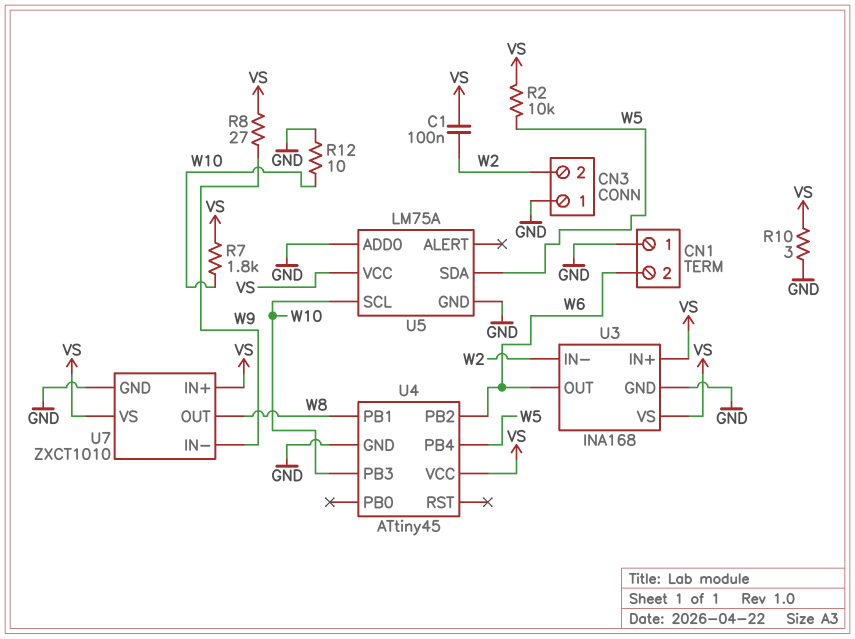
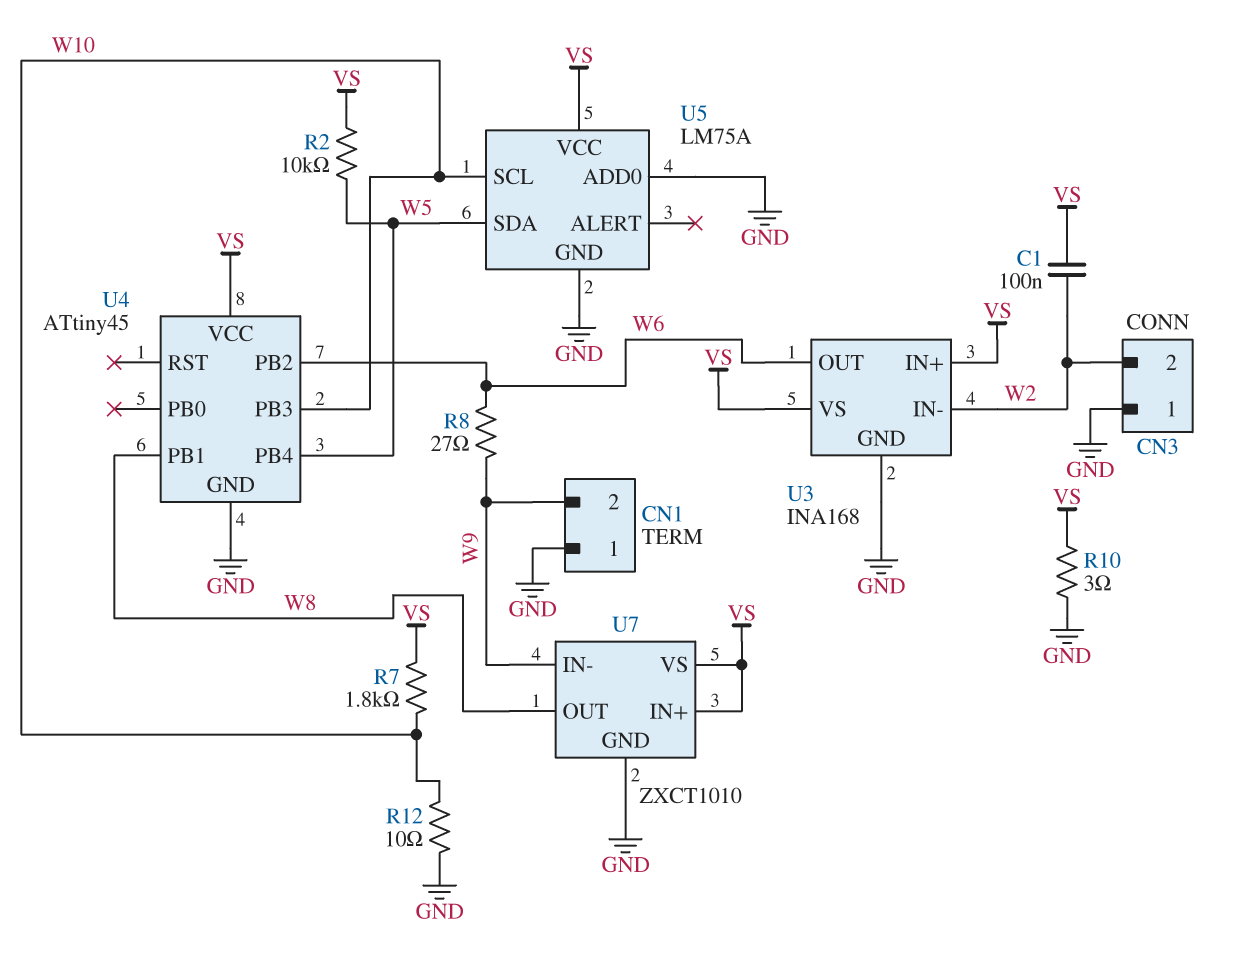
CN1 pin 2: W6 -> W9
R8: 27 (VS, W9) -> 27 (W6, W9)

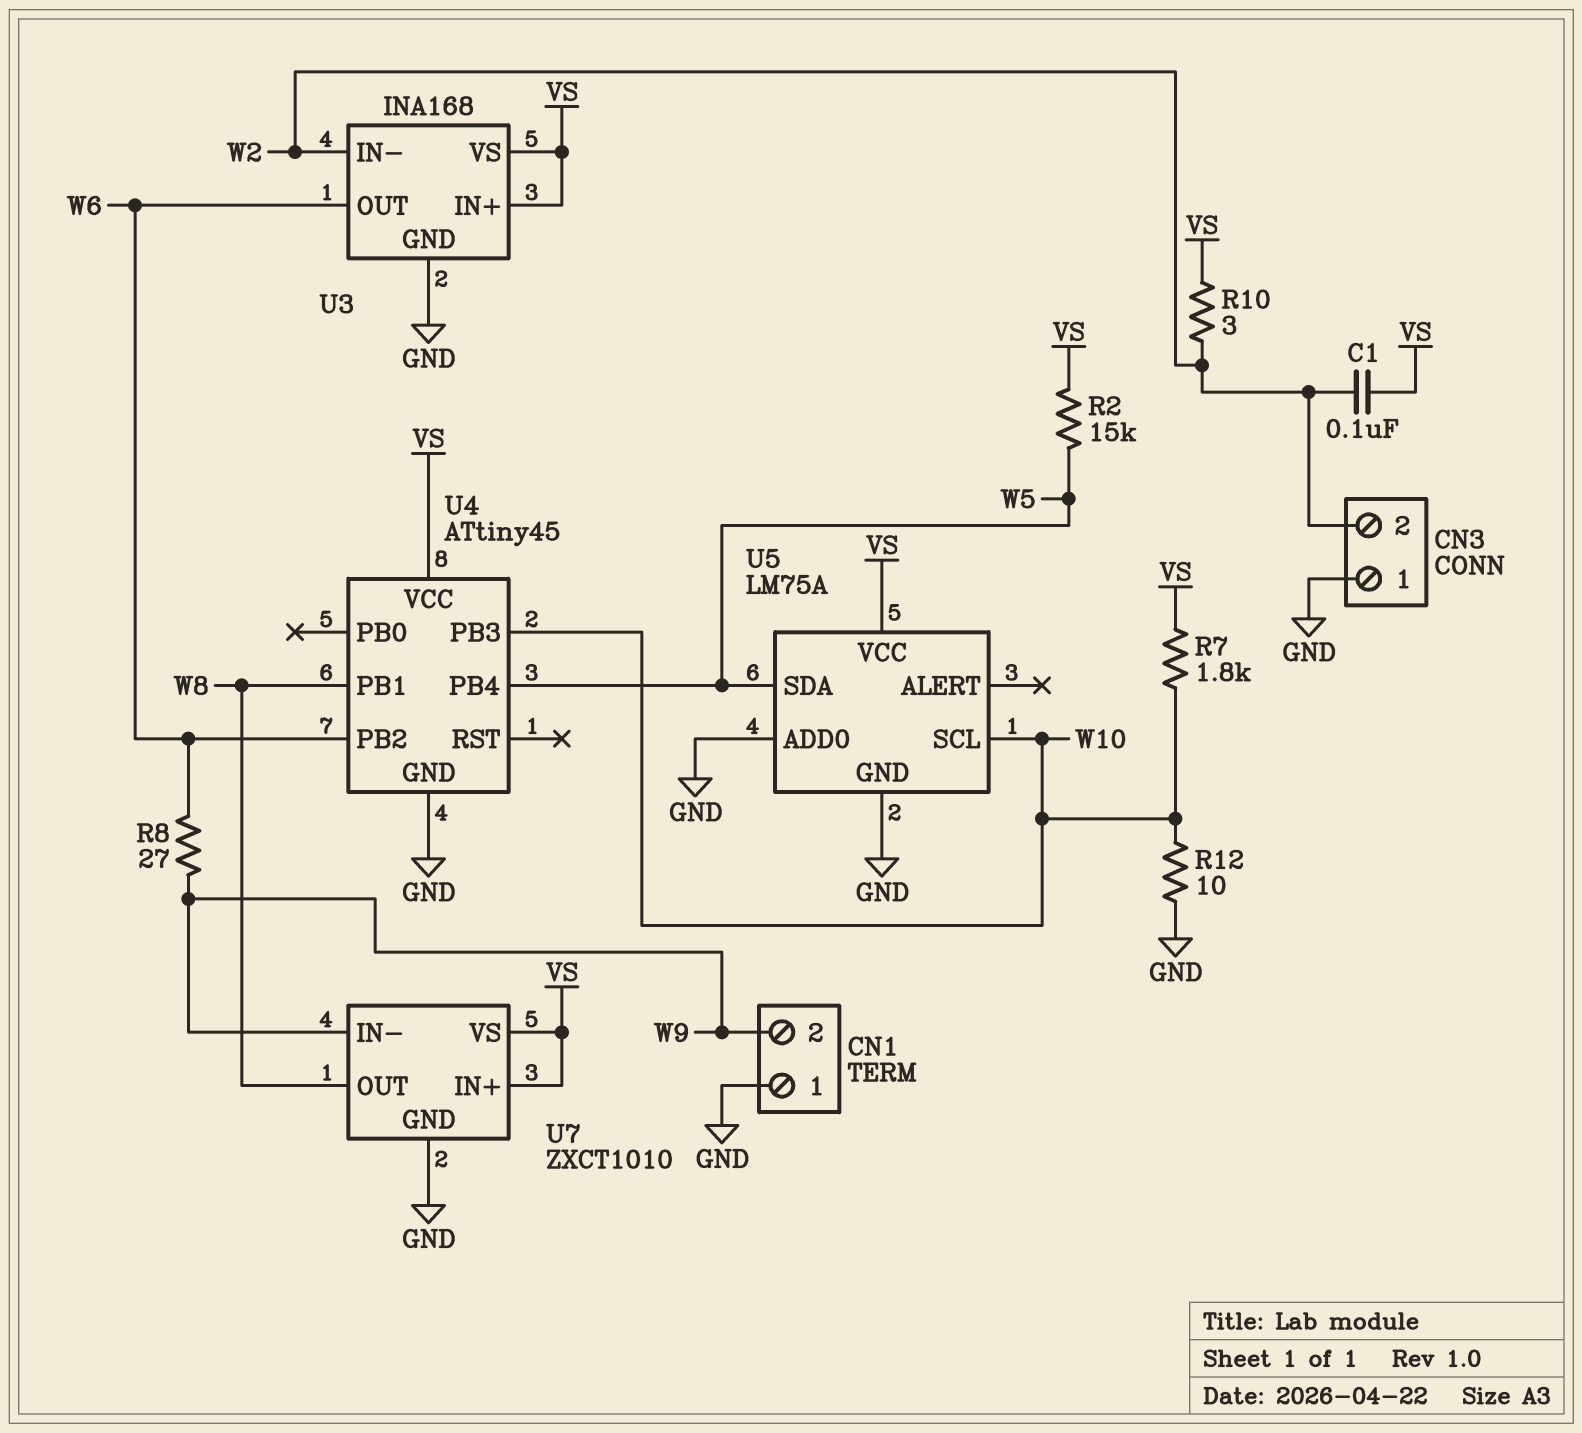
R2: 10k (VS, W5) -> 15k (VS, W5)
R10: 3 (GND, VS) -> 3 (VS, W2)

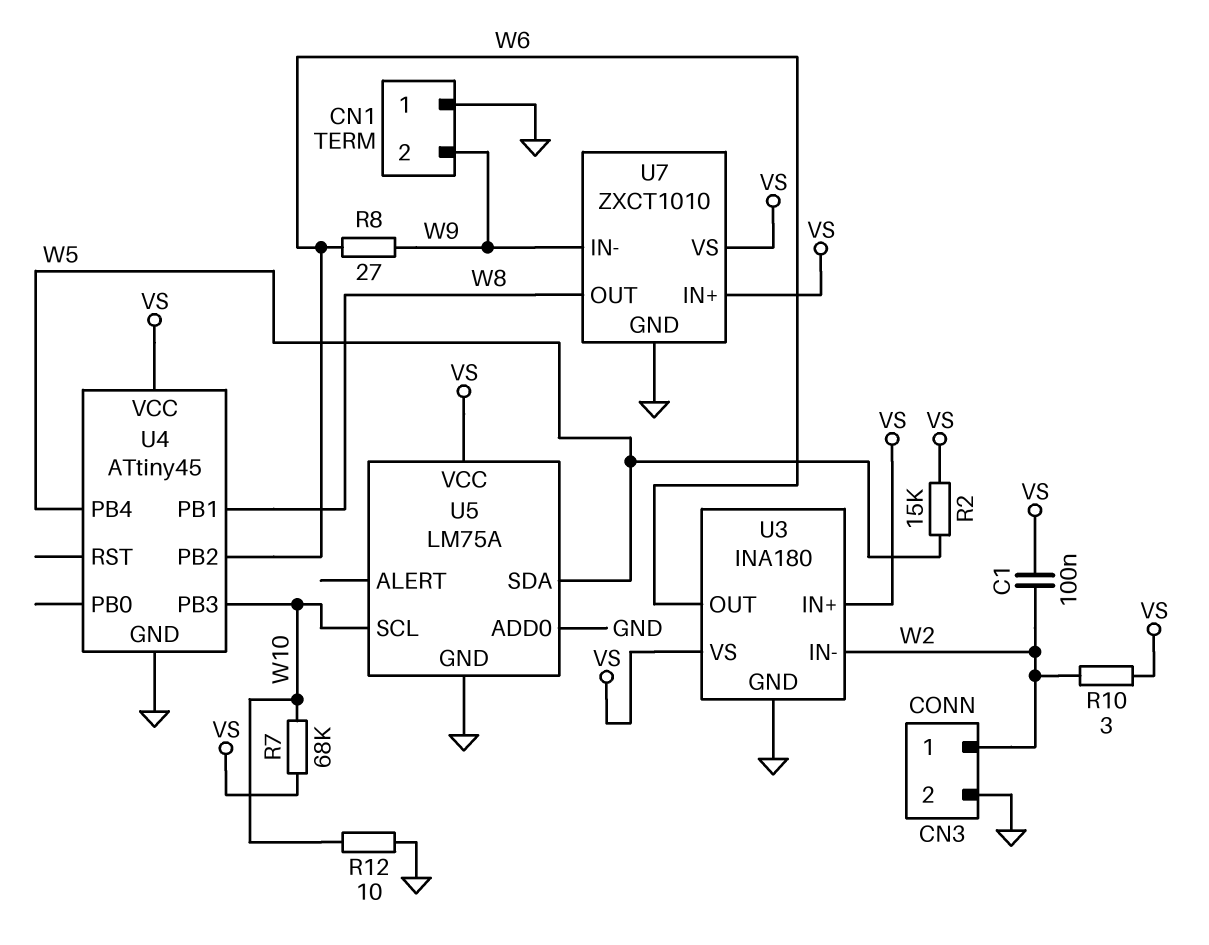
CN3 pin 1: GND -> W2
CN3 pin 2: W2 -> GND
R7: 1.8k (VS, W10) -> 68k (VS, W10)
U3: INA168 -> INA180

